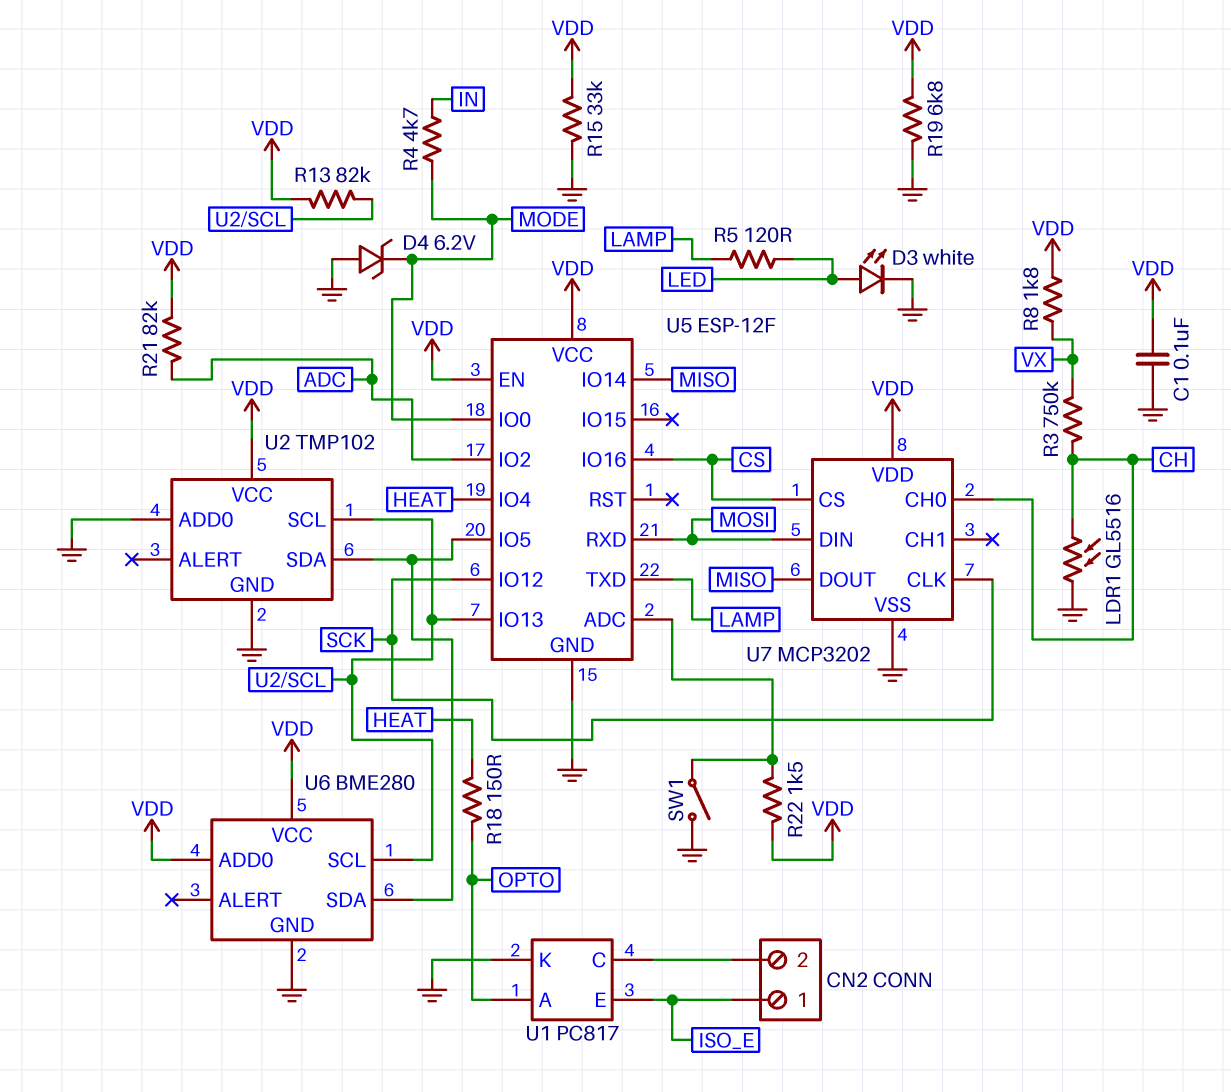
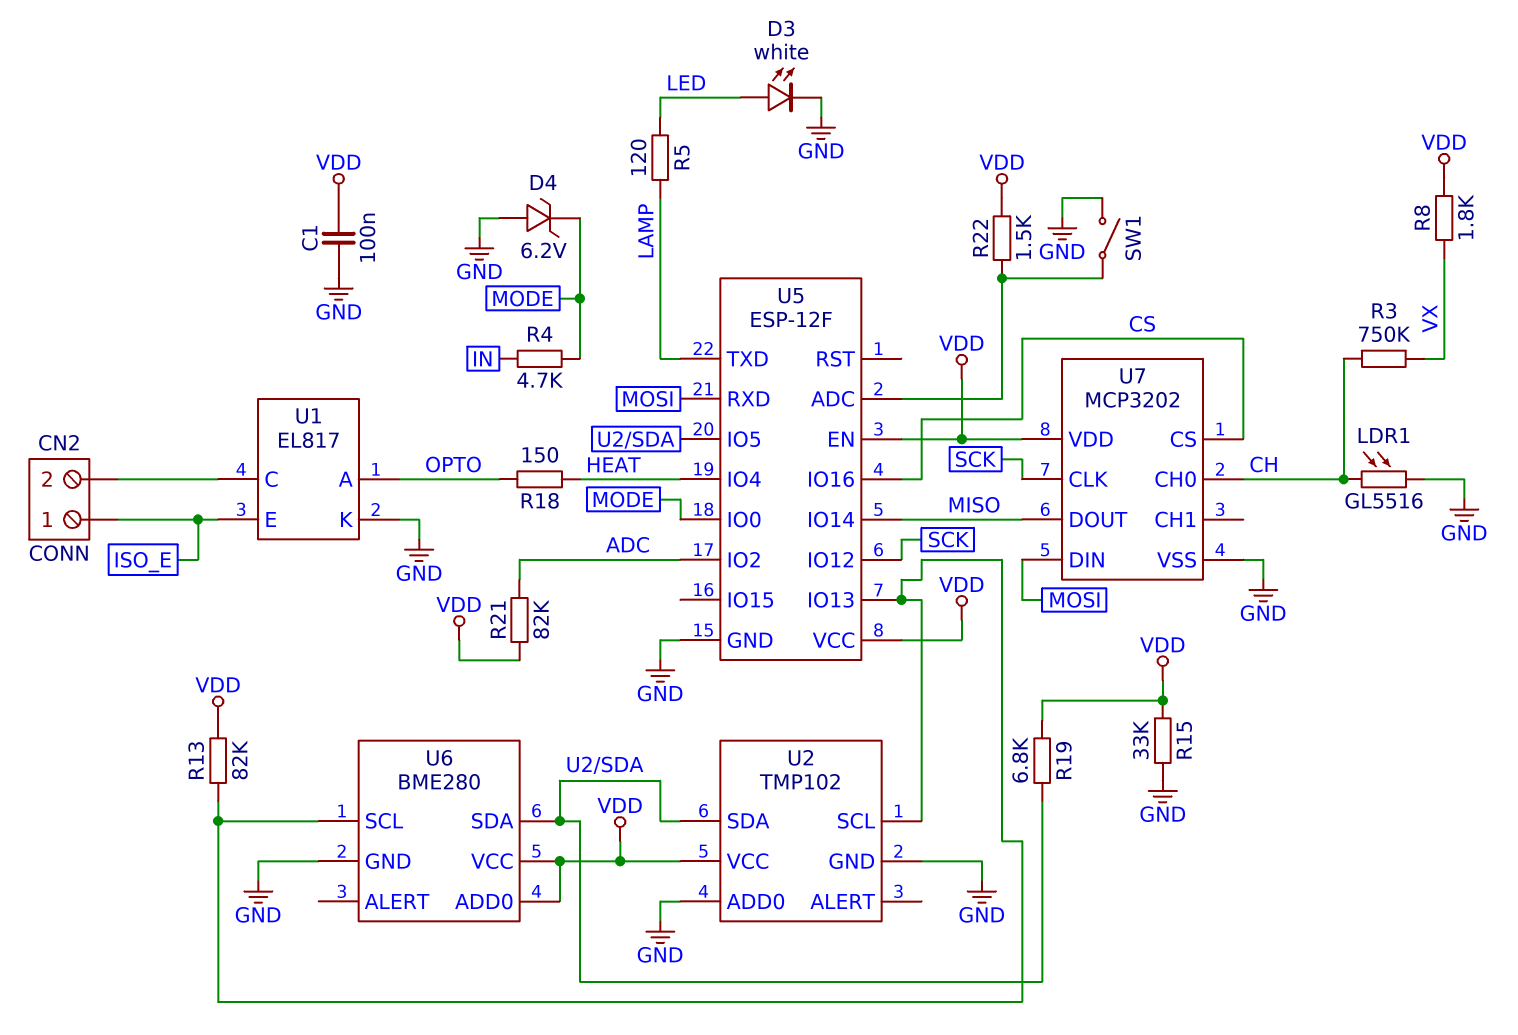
R19: 6.8k (GND, VDD) -> 6.8k (U2/SDA, VDD)
U1: PC817 -> EL817

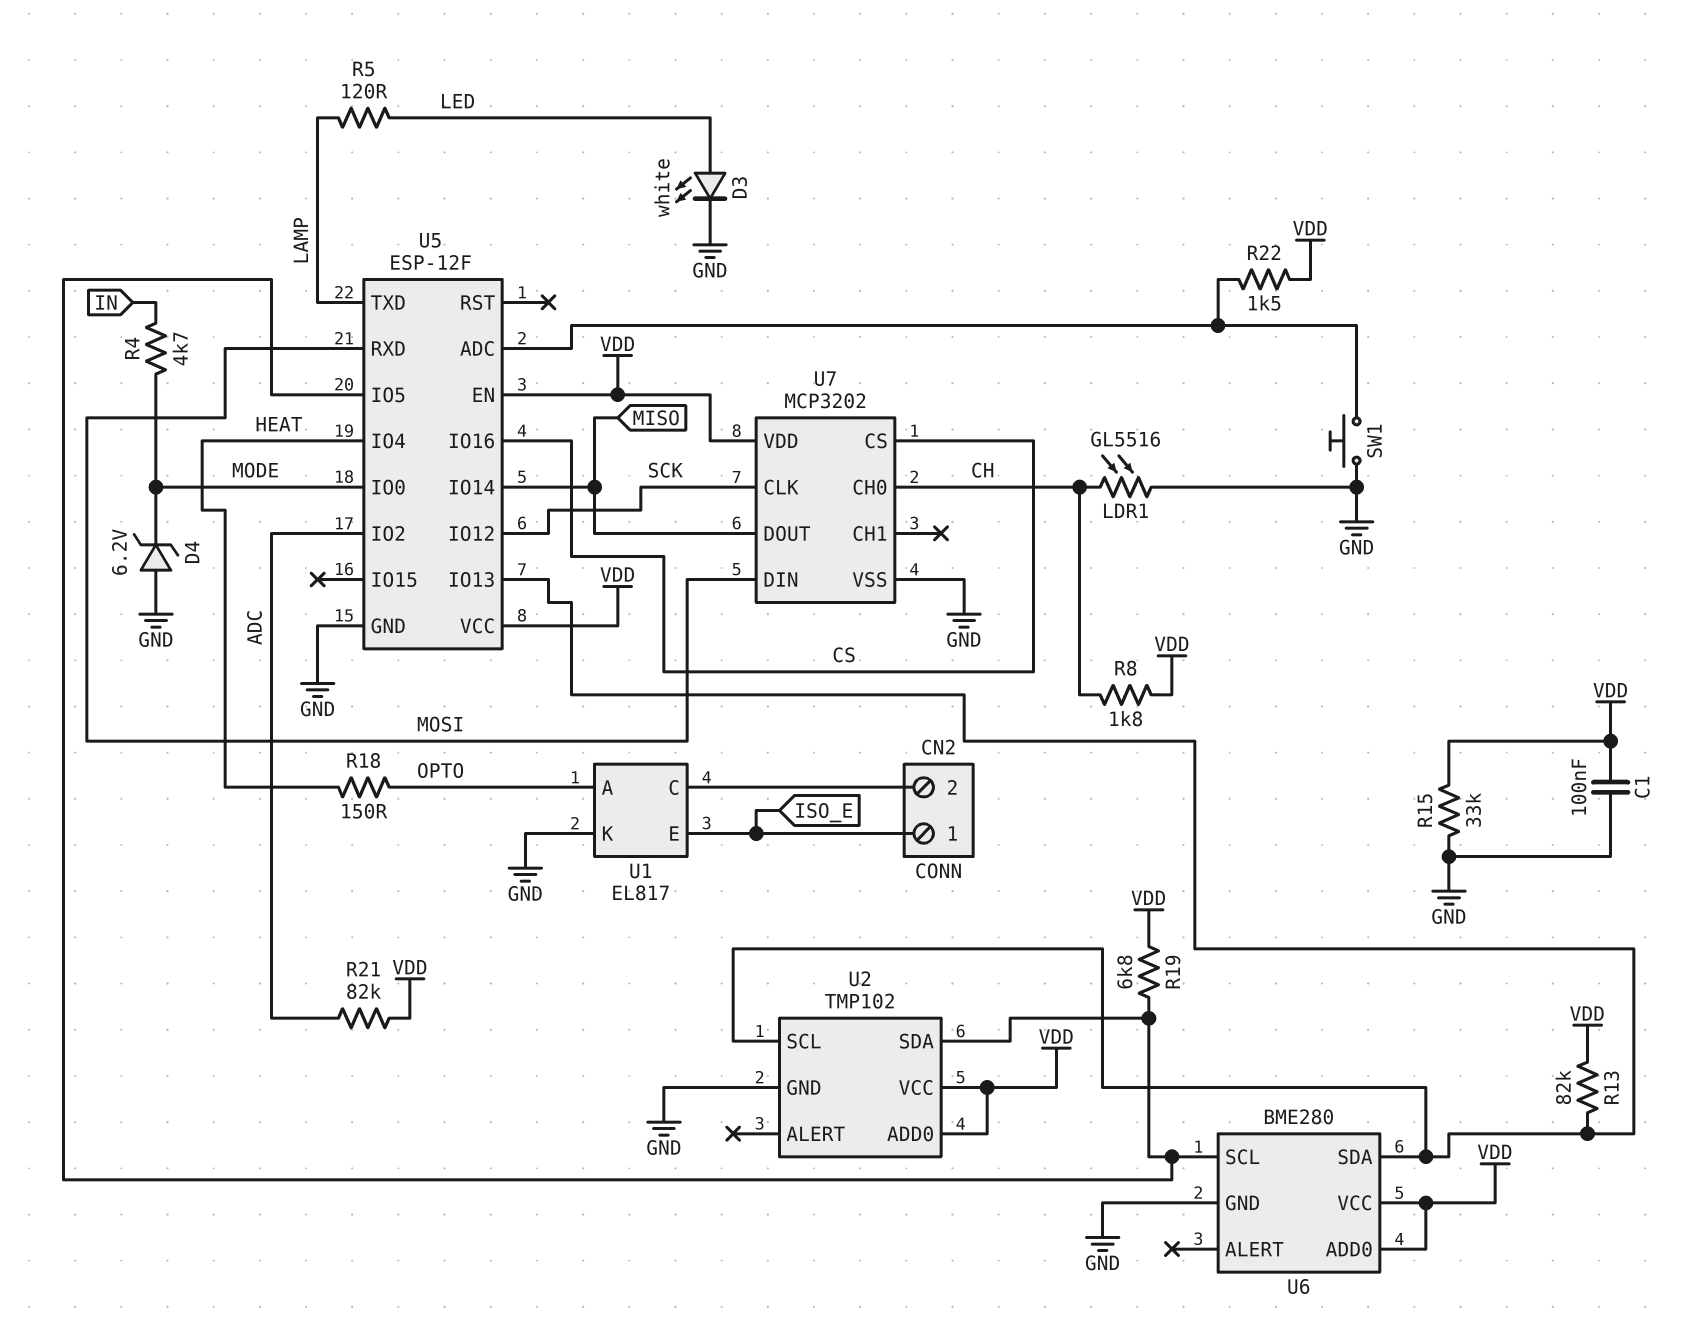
R3: 750k (CH, VX) -> none
R8: 1.8k (VDD, VX) -> 1.8k (CH, VDD)
SW1: switch (GND, U5/ADC) -> button (GND, U5/ADC)
U2 pin ADD0: GND -> VDD
U6 pin SCL: U2/SCL -> U2/SDA
U6 pin SDA: U2/SDA -> U2/SCL

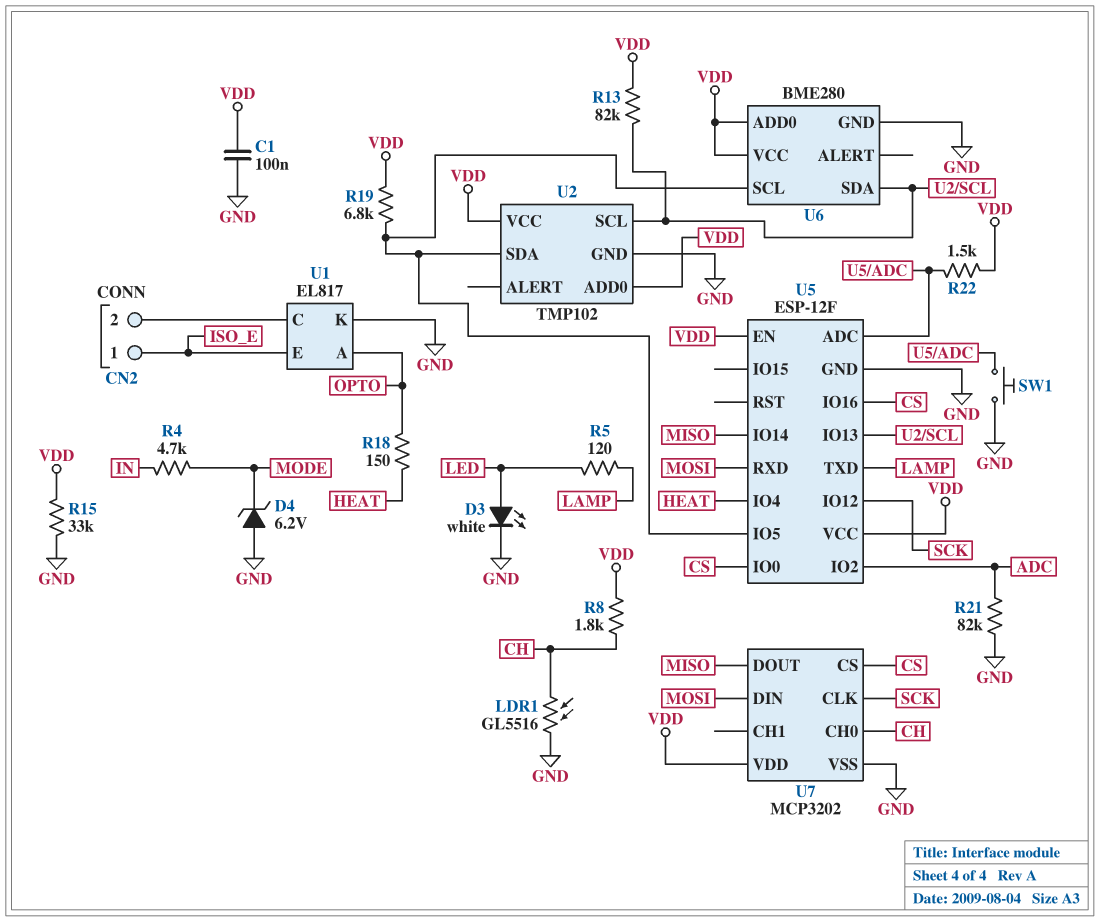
R21: 82k (ADC, VDD) -> 82k (ADC, GND)
U5 pin IO0: MODE -> CS

